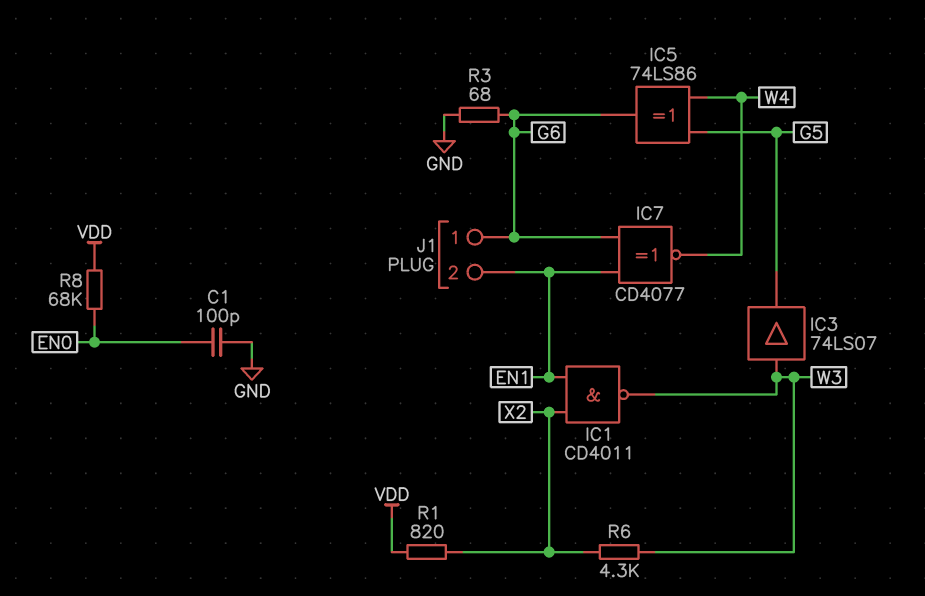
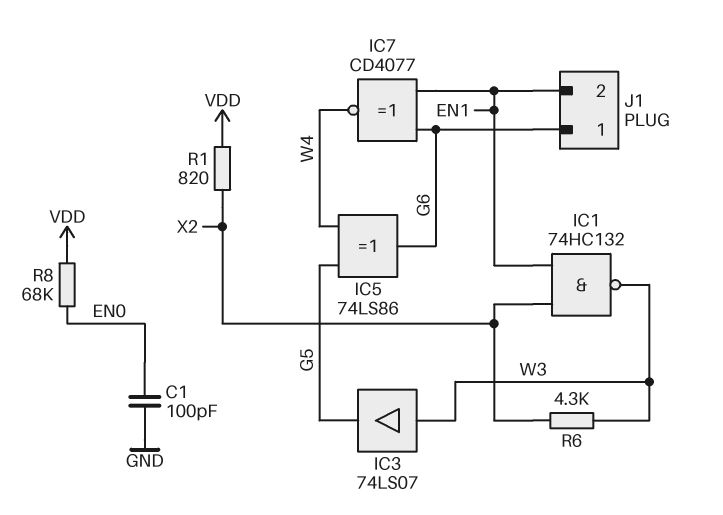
IC1: NAND CD4011 (in EN1, in X2, out W3) -> NAND 74HC132 (in EN1, in X2, out W3)
R3: 68 (G6, GND) -> none

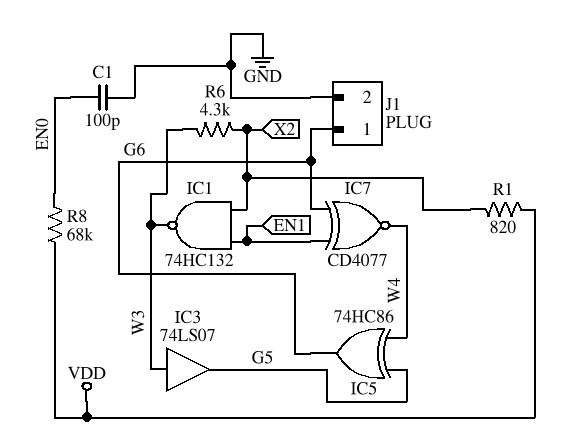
IC5: XOR 74LS86 (in G5, in W4, out G6) -> XOR 74HC86 (in G5, in W4, out G6)
J1 pin 2: EN1 -> GND

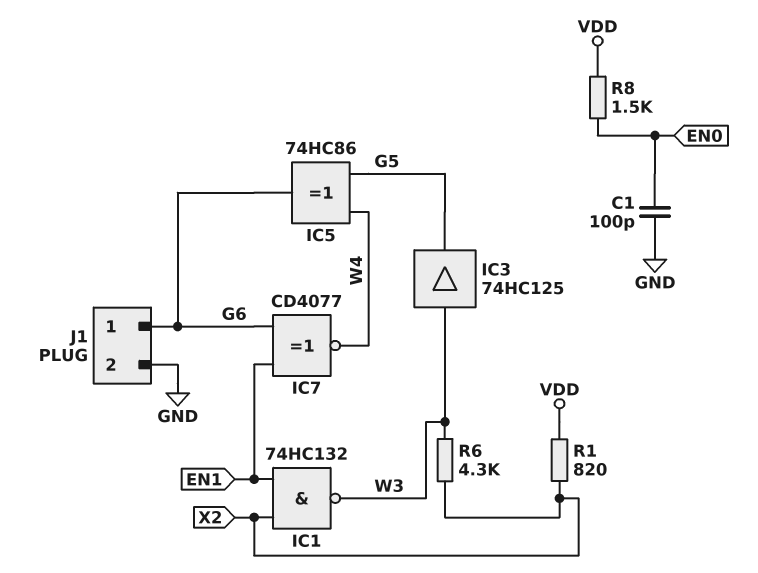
IC3: buffer 74LS07 (in W3, out G5) -> buffer 74HC125 (in W3, out G5)
R8: 68k (EN0, VDD) -> 1.5k (EN0, VDD)

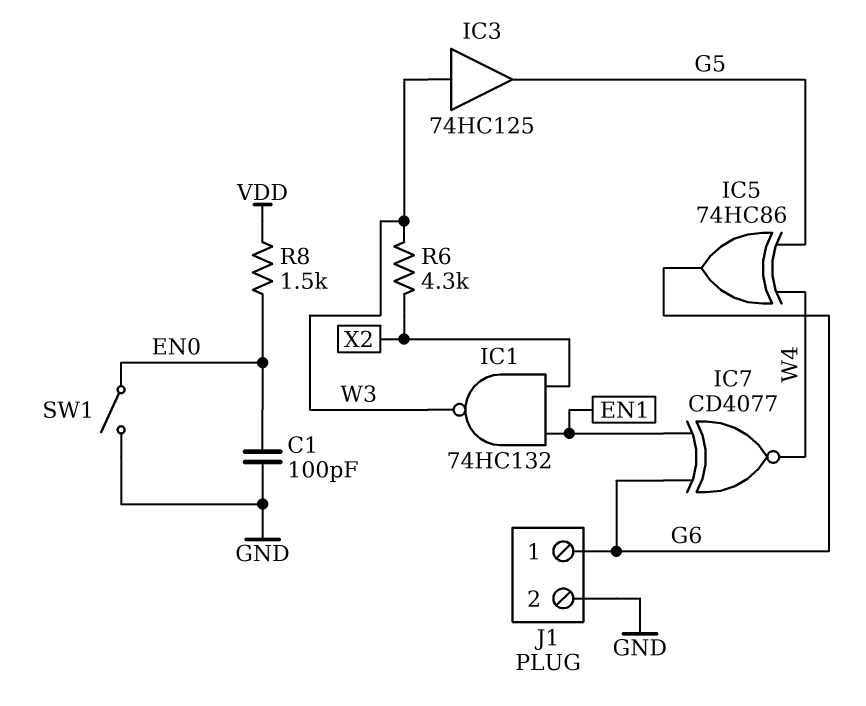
R1: 820 (VDD, X2) -> none
SW1: none -> switch (EN0, GND)

